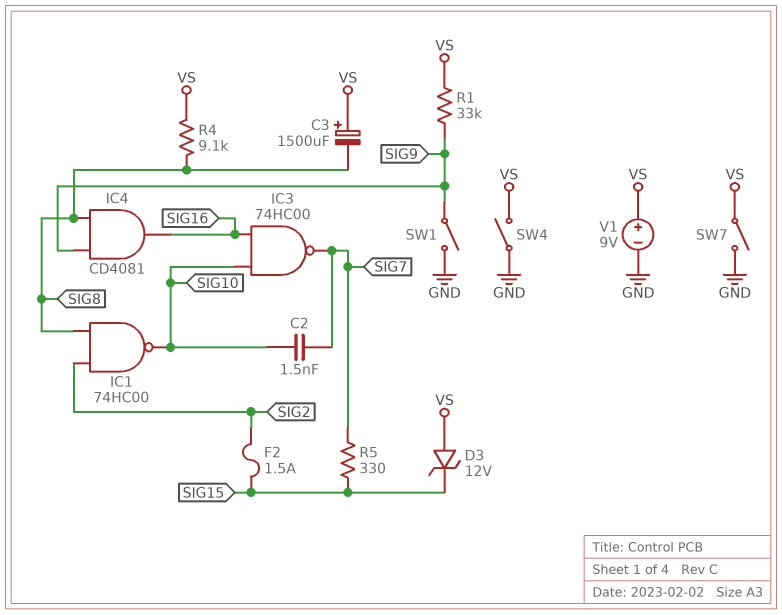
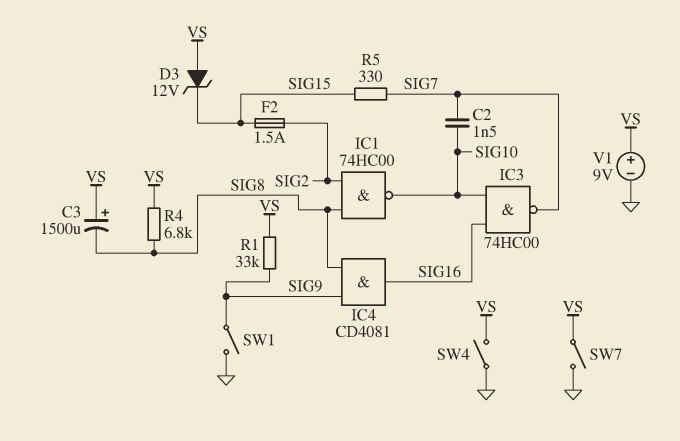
R4: 9.1k (SIG8, VS) -> 6.8k (SIG8, VS)

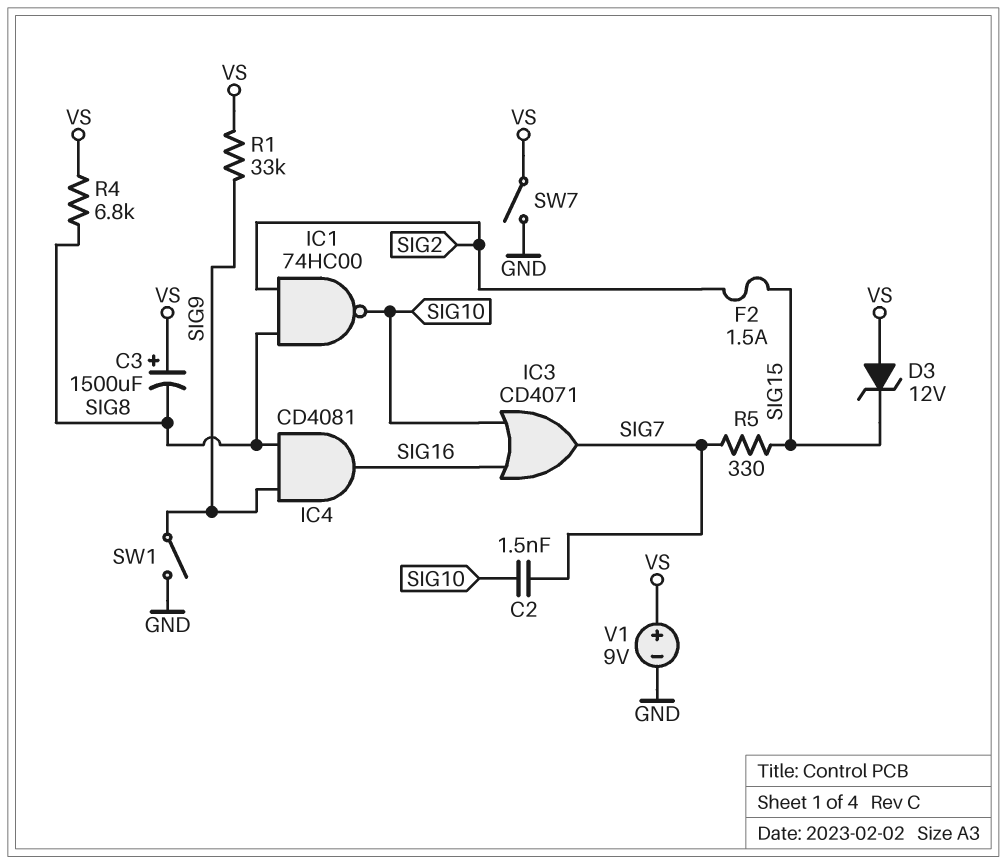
IC3: NAND 74HC00 (in SIG10, in SIG16, out SIG7) -> OR CD4071 (in SIG10, in SIG16, out SIG7)
SW4: switch (GND, VS) -> none

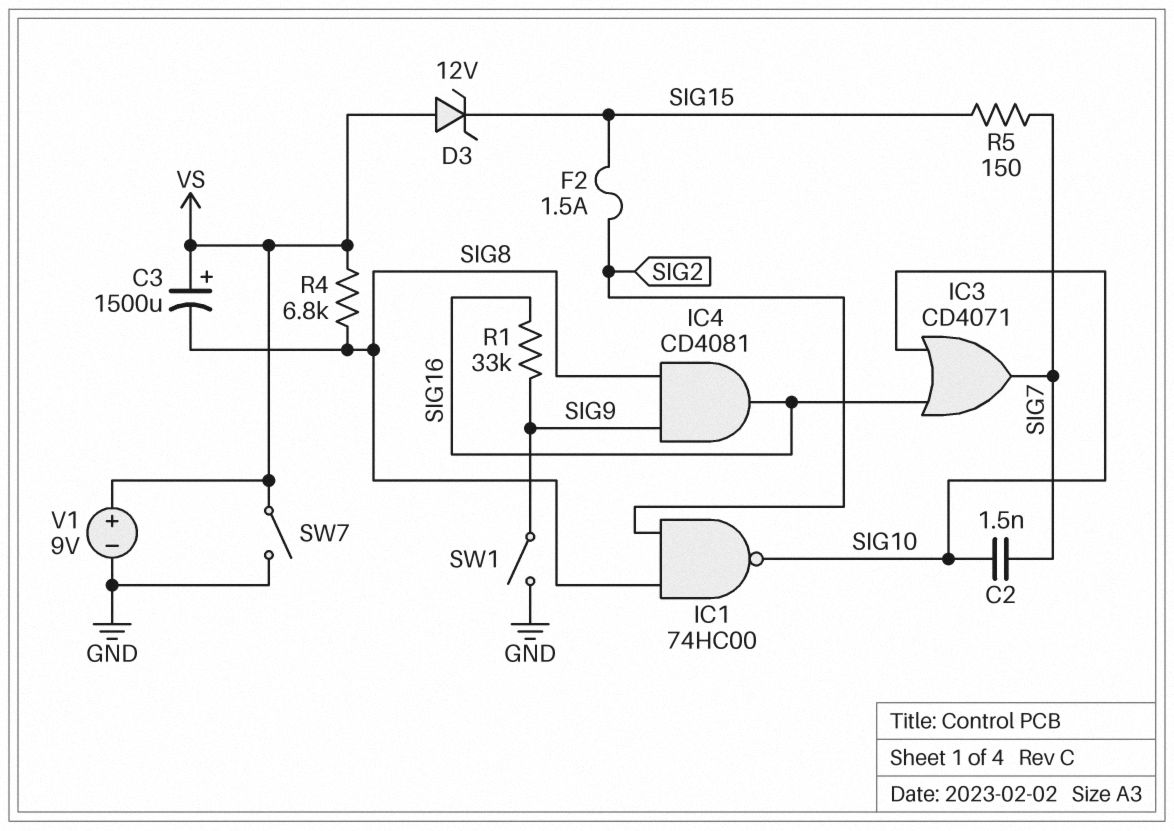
R1: 33k (SIG9, VS) -> 33k (SIG9, SIG16)
R5: 330 (SIG7, SIG15) -> 150 (SIG7, SIG15)

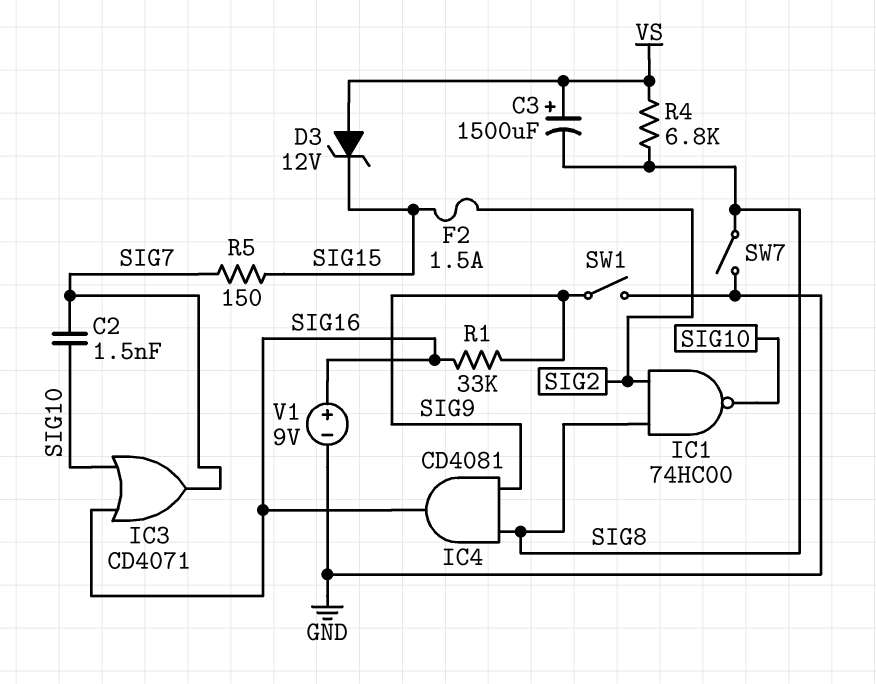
SW7: switch (GND, VS) -> switch (GND, SIG8)
V1: 9V (plus VS, minus GND) -> 9V (plus SIG16, minus GND)

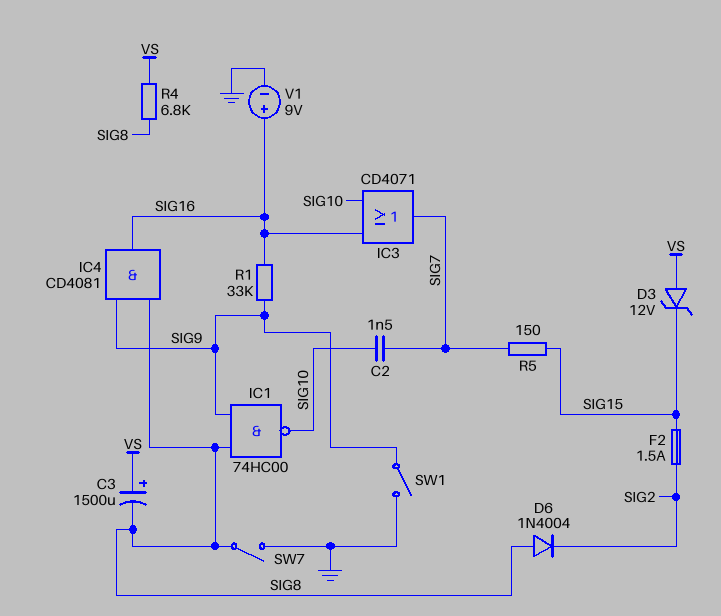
D6: none -> diode 1N4004 (A SIG8, K SIG2)
IC1: NAND 74HC00 (in SIG2, in SIG8, out SIG10) -> NAND 74HC00 (in SIG8, in SIG9, out SIG10)

